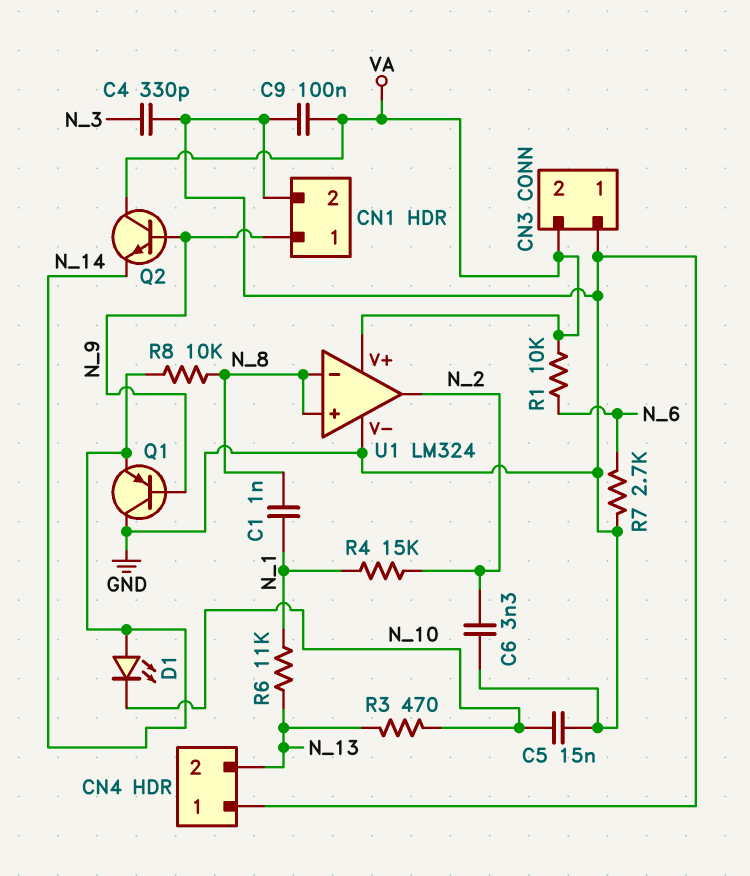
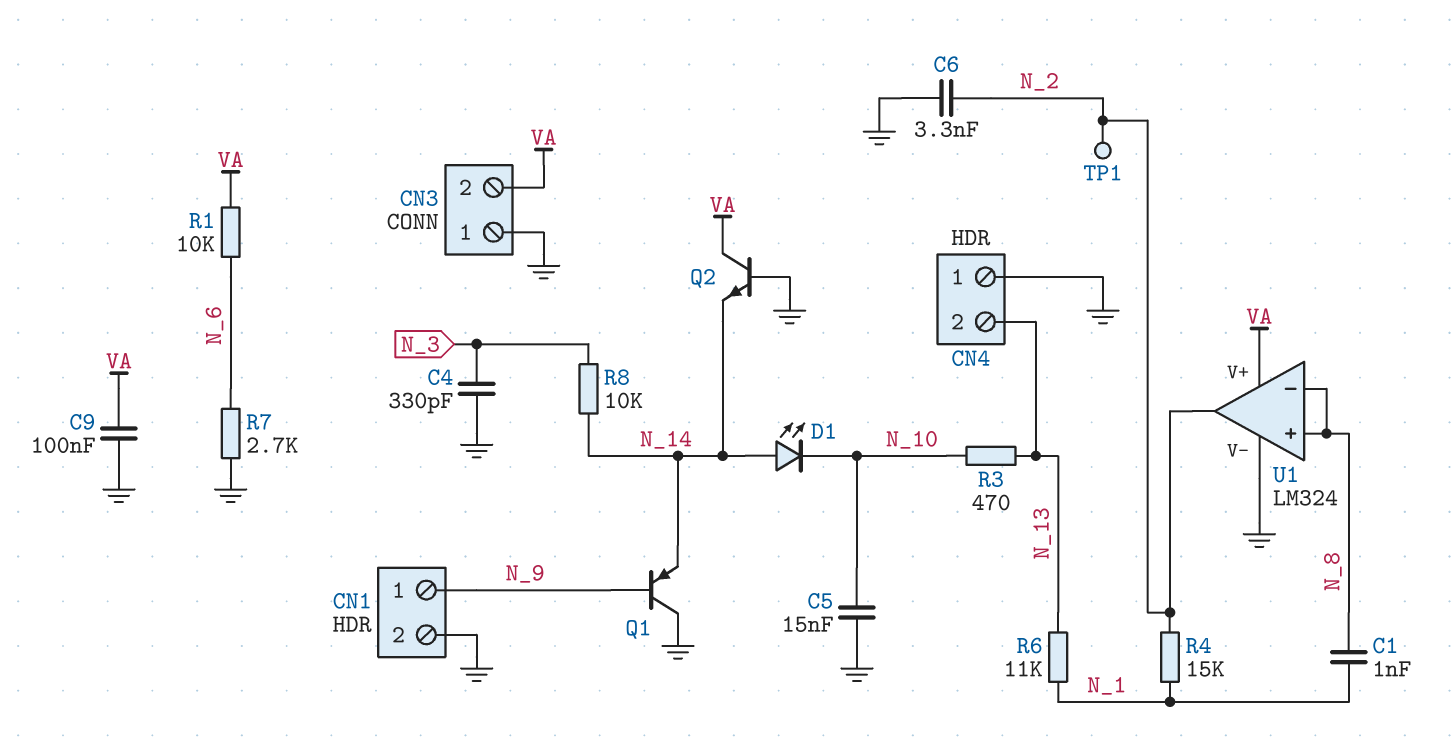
Q2: NPN (B N_9, C VA, E N_14) -> NPN (B GND, C VA, E N_14)
R8: 10k (N_8, N_14) -> 10k (N_3, N_14)
TP1: none -> test point (N_2)

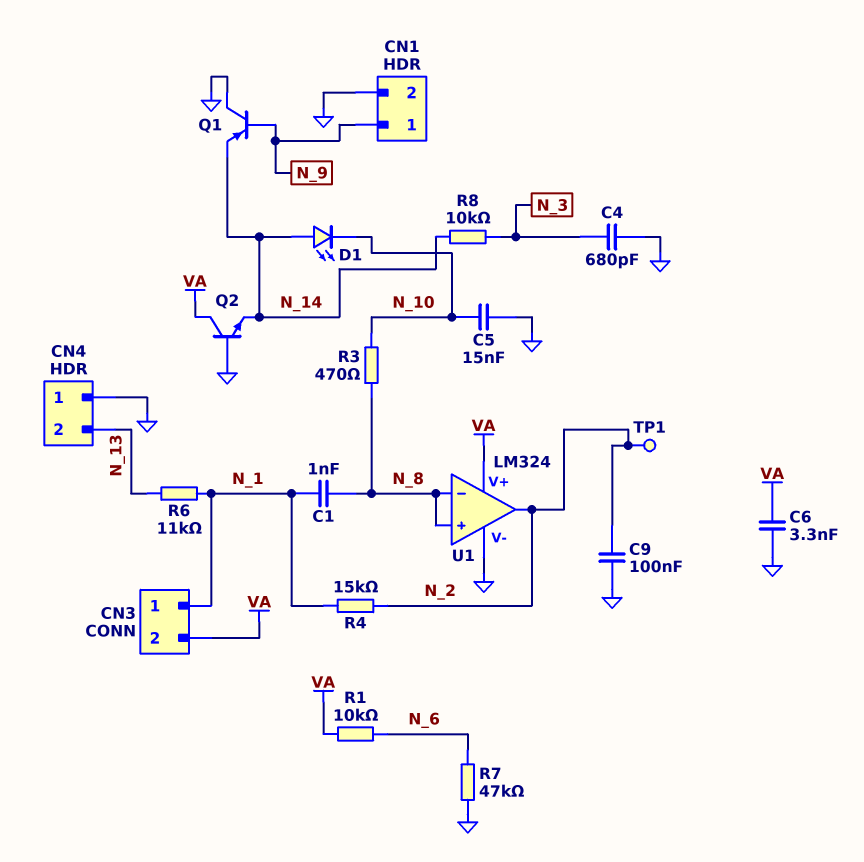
C4: 330pF (GND, N_3) -> 680pF (GND, N_3)
C6: 3.3nF (GND, N_2) -> 3.3nF (GND, VA)
C9: 100nF (GND, VA) -> 100nF (GND, N_2)
CN3 pin 1: GND -> N_1
R3: 470 (N_10, N_13) -> 470 (N_8, N_10)
R7: 2.7k (GND, N_6) -> 47k (GND, N_6)

